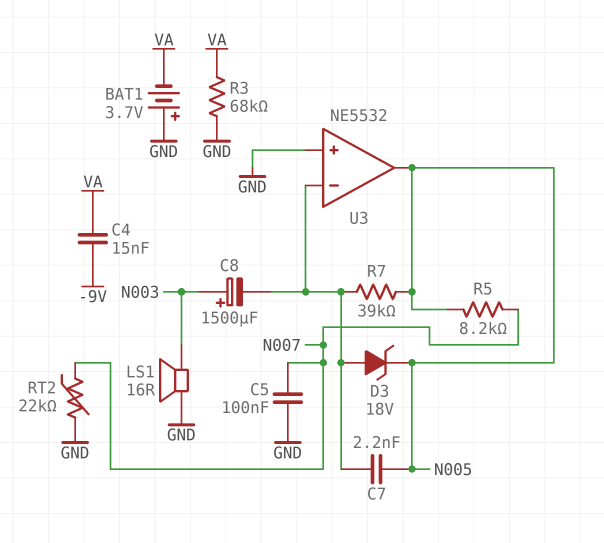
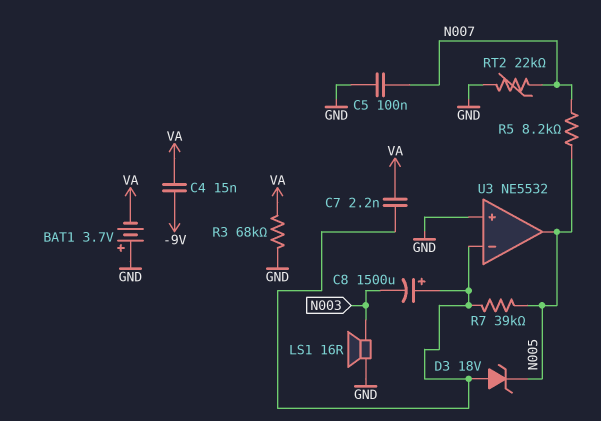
C7: 2.2nF (N005, U3/in-) -> 2.2nF (U3/in-, VA)
C8: 1500uF (plus N003, minus U3/in-) -> 1500uF (plus U3/in-, minus N003)

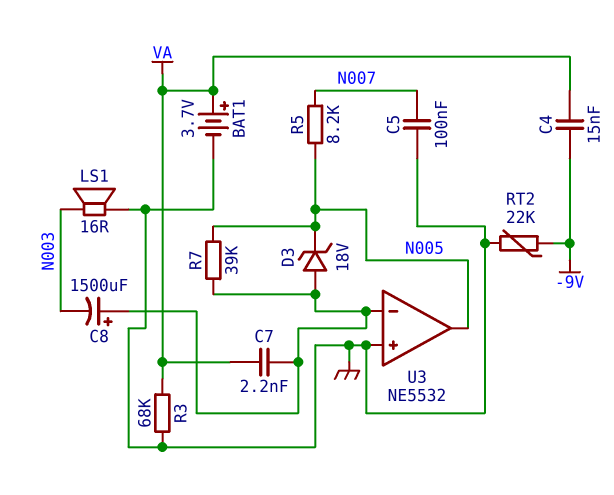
BAT1: 3.7V (plus GND, minus VA) -> 3.7V (plus VA, minus GND)
RT2: 22k (GND, N007) -> 22k (-9V, GND)

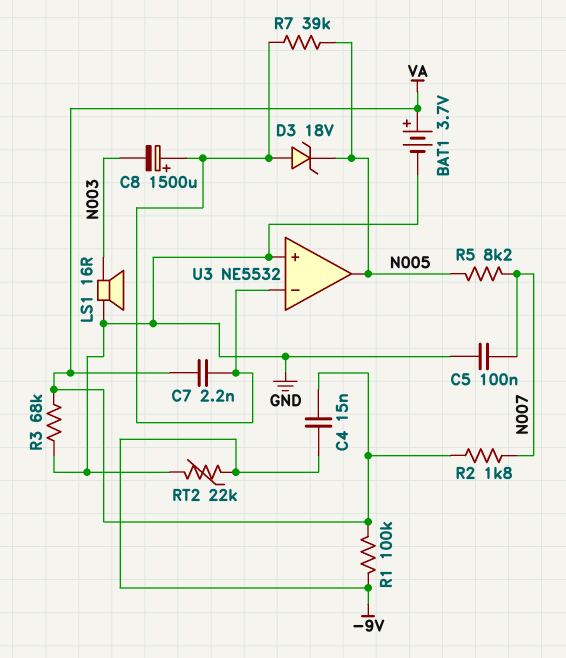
R1: none -> 100k (-9V, VA)
R2: none -> 1.8k (N007, VA)

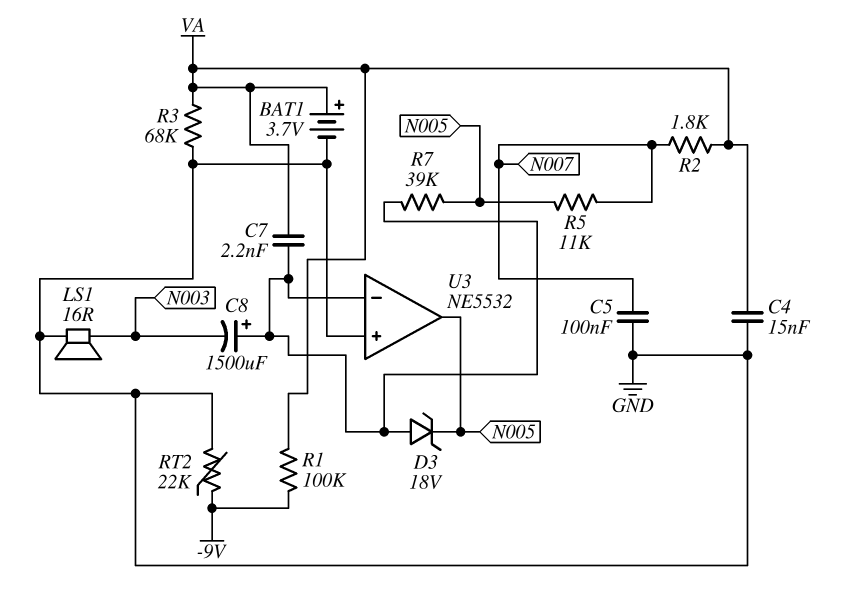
C4: 15nF (-9V, VA) -> 15nF (GND, VA)
R5: 8.2k (N005, N007) -> 11k (N005, N007)

